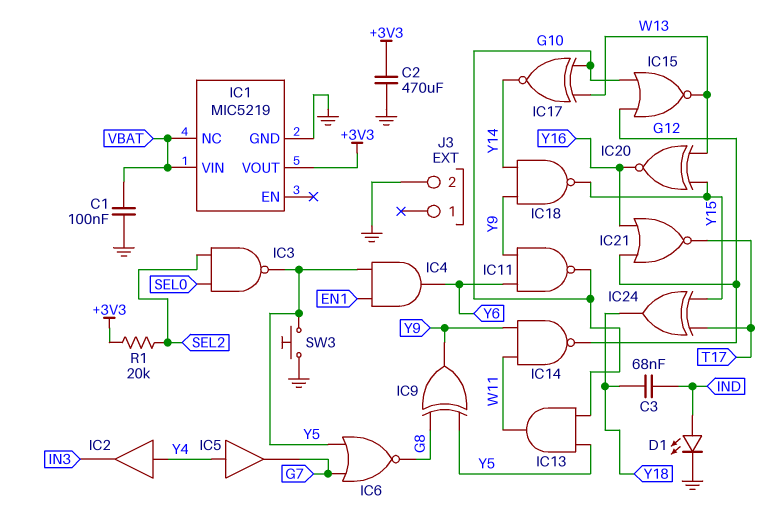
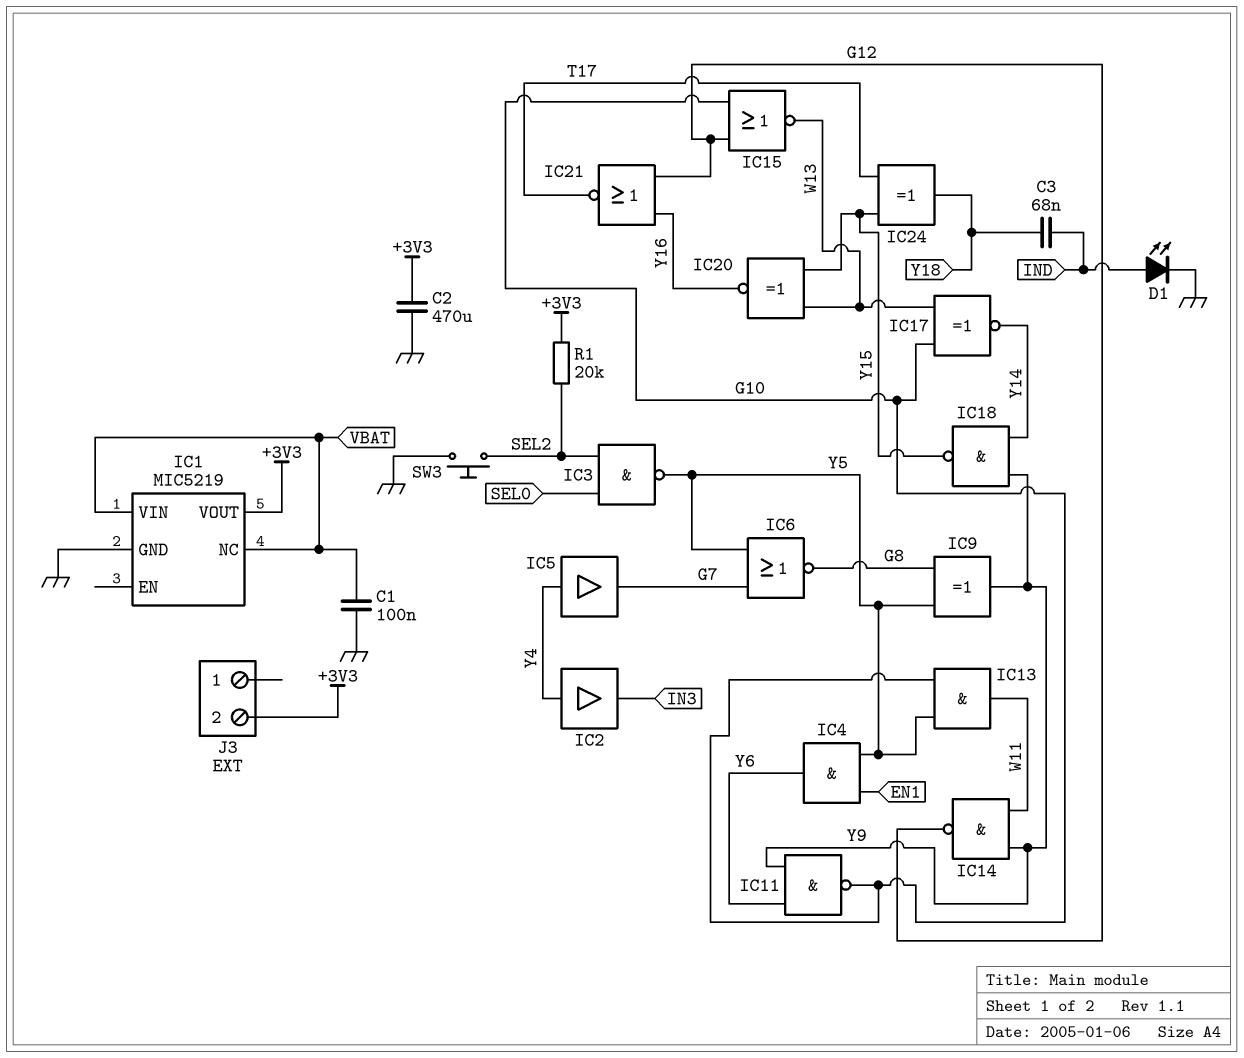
J3 pin 2: GND -> +3V3
SW3: button (GND, Y5) -> button (GND, SEL2)

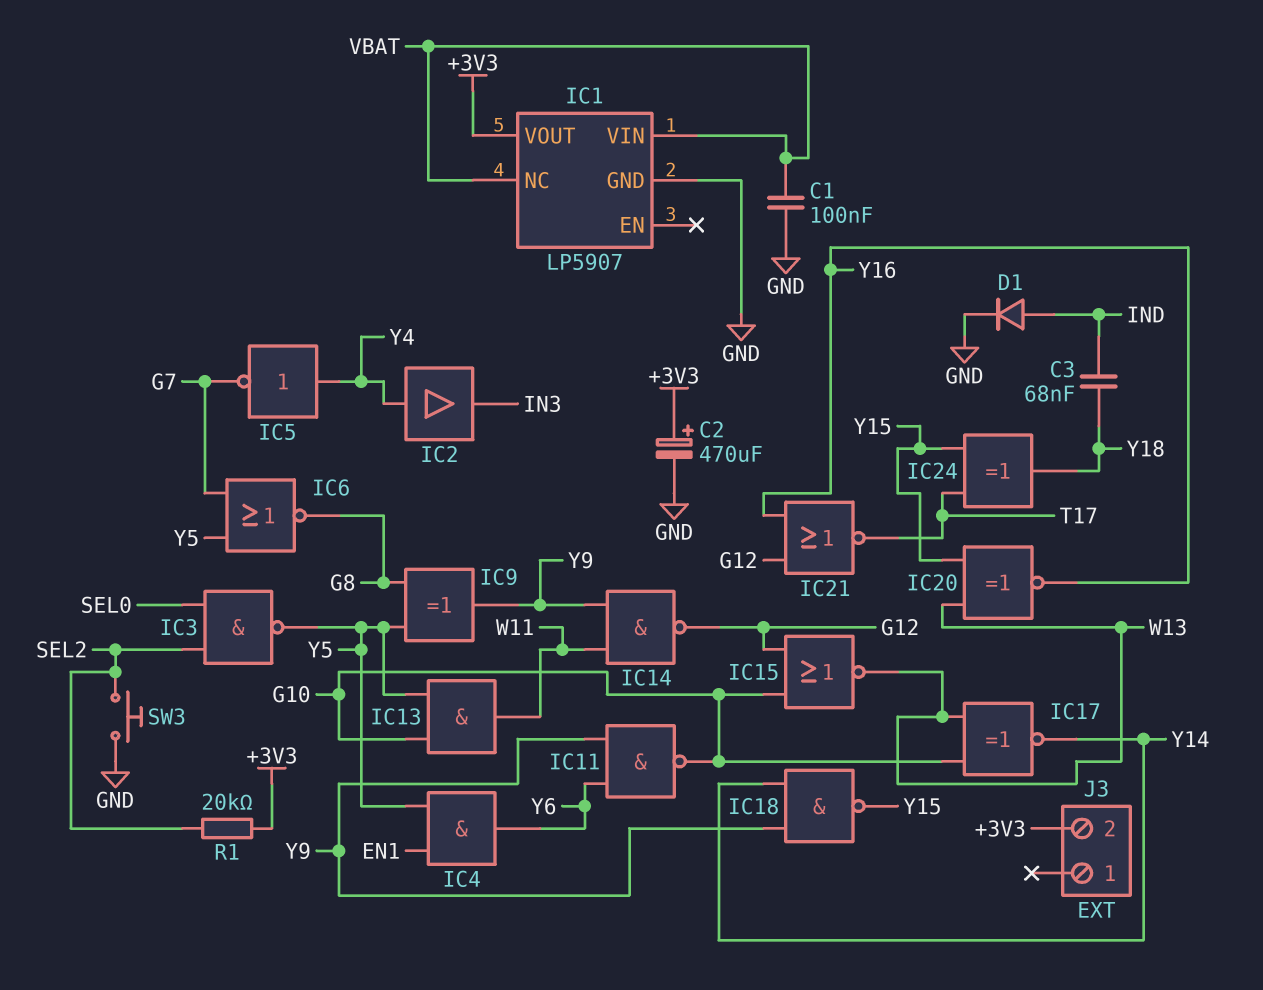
C2: 470uF (+3V3, GND) -> 470uF (plus +3V3, minus GND)
D1: LED (A IND, K GND) -> diode (A IND, K GND)
IC1: MIC5219 -> LP5907
IC5: buffer (in Y4, out G7) -> NOT (in Y4, out G7)

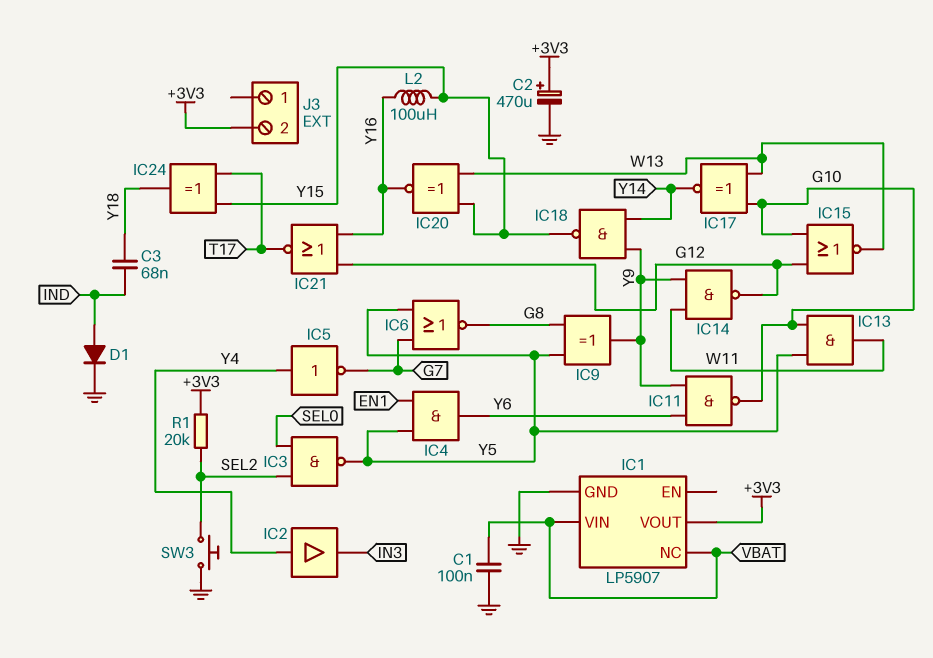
L2: none -> 100uH (Y15, Y16)

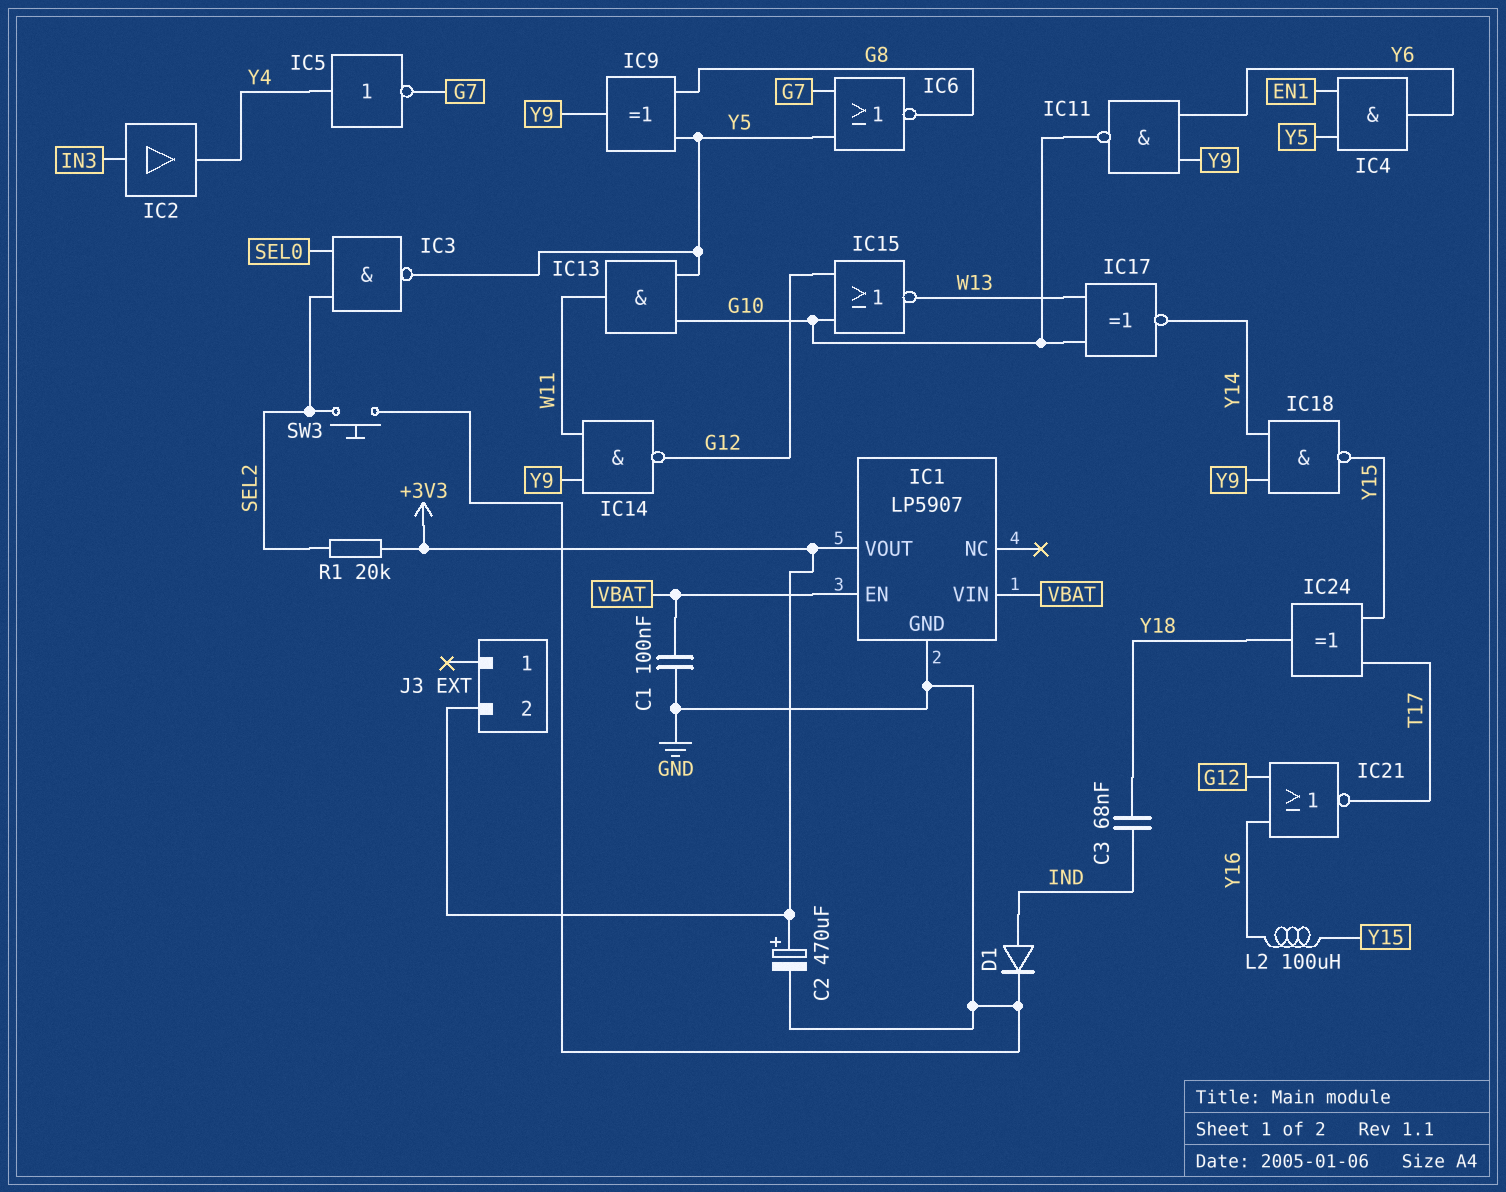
IC1 pin EN: none -> VBAT
IC1 pin NC: VBAT -> none
IC2: buffer (in Y4, out IN3) -> buffer (in IN3, out Y4)
IC20: XNOR (in W13, in Y15, out Y16) -> none

